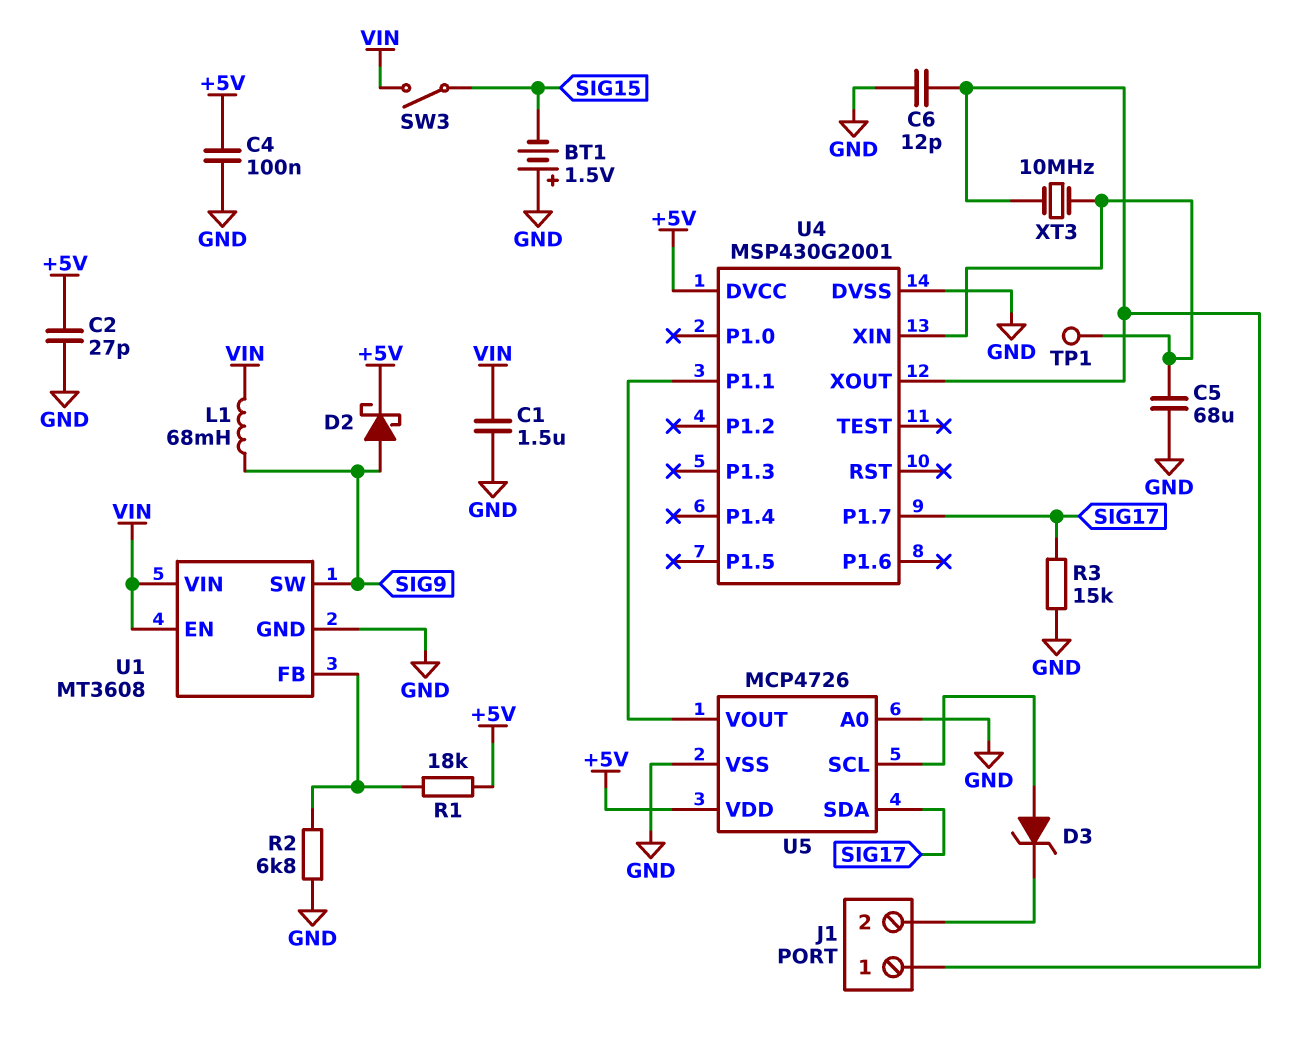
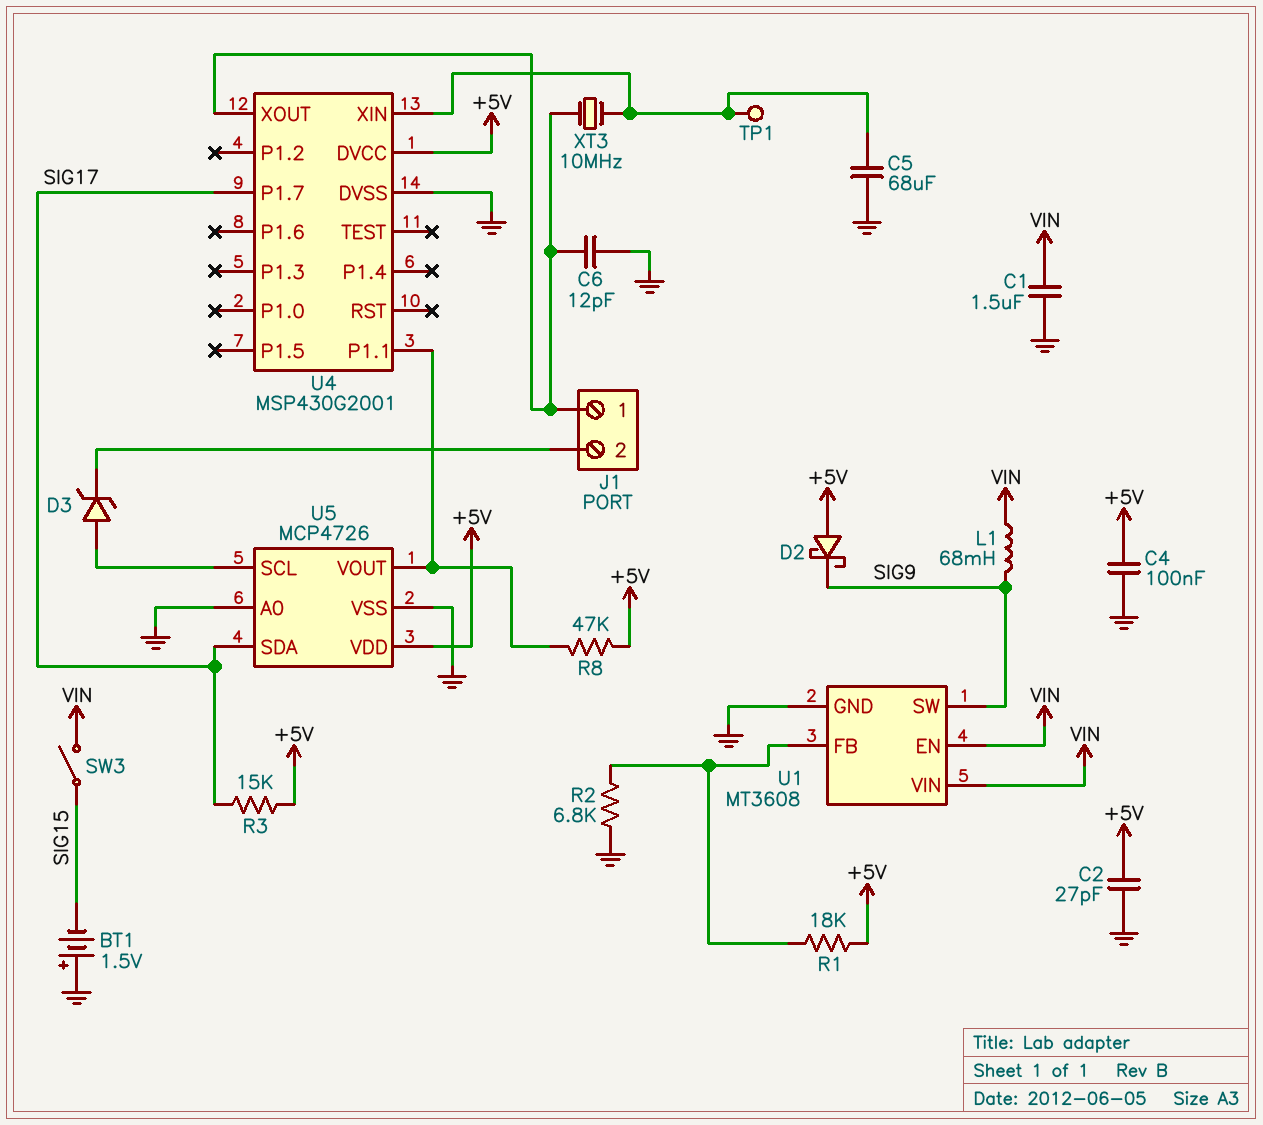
D2: schottky (A SIG9, K +5V) -> schottky (A +5V, K SIG9)
R3: 15k (GND, SIG17) -> 15k (+5V, SIG17)
R8: none -> 47k (+5V, U4/P1.1)

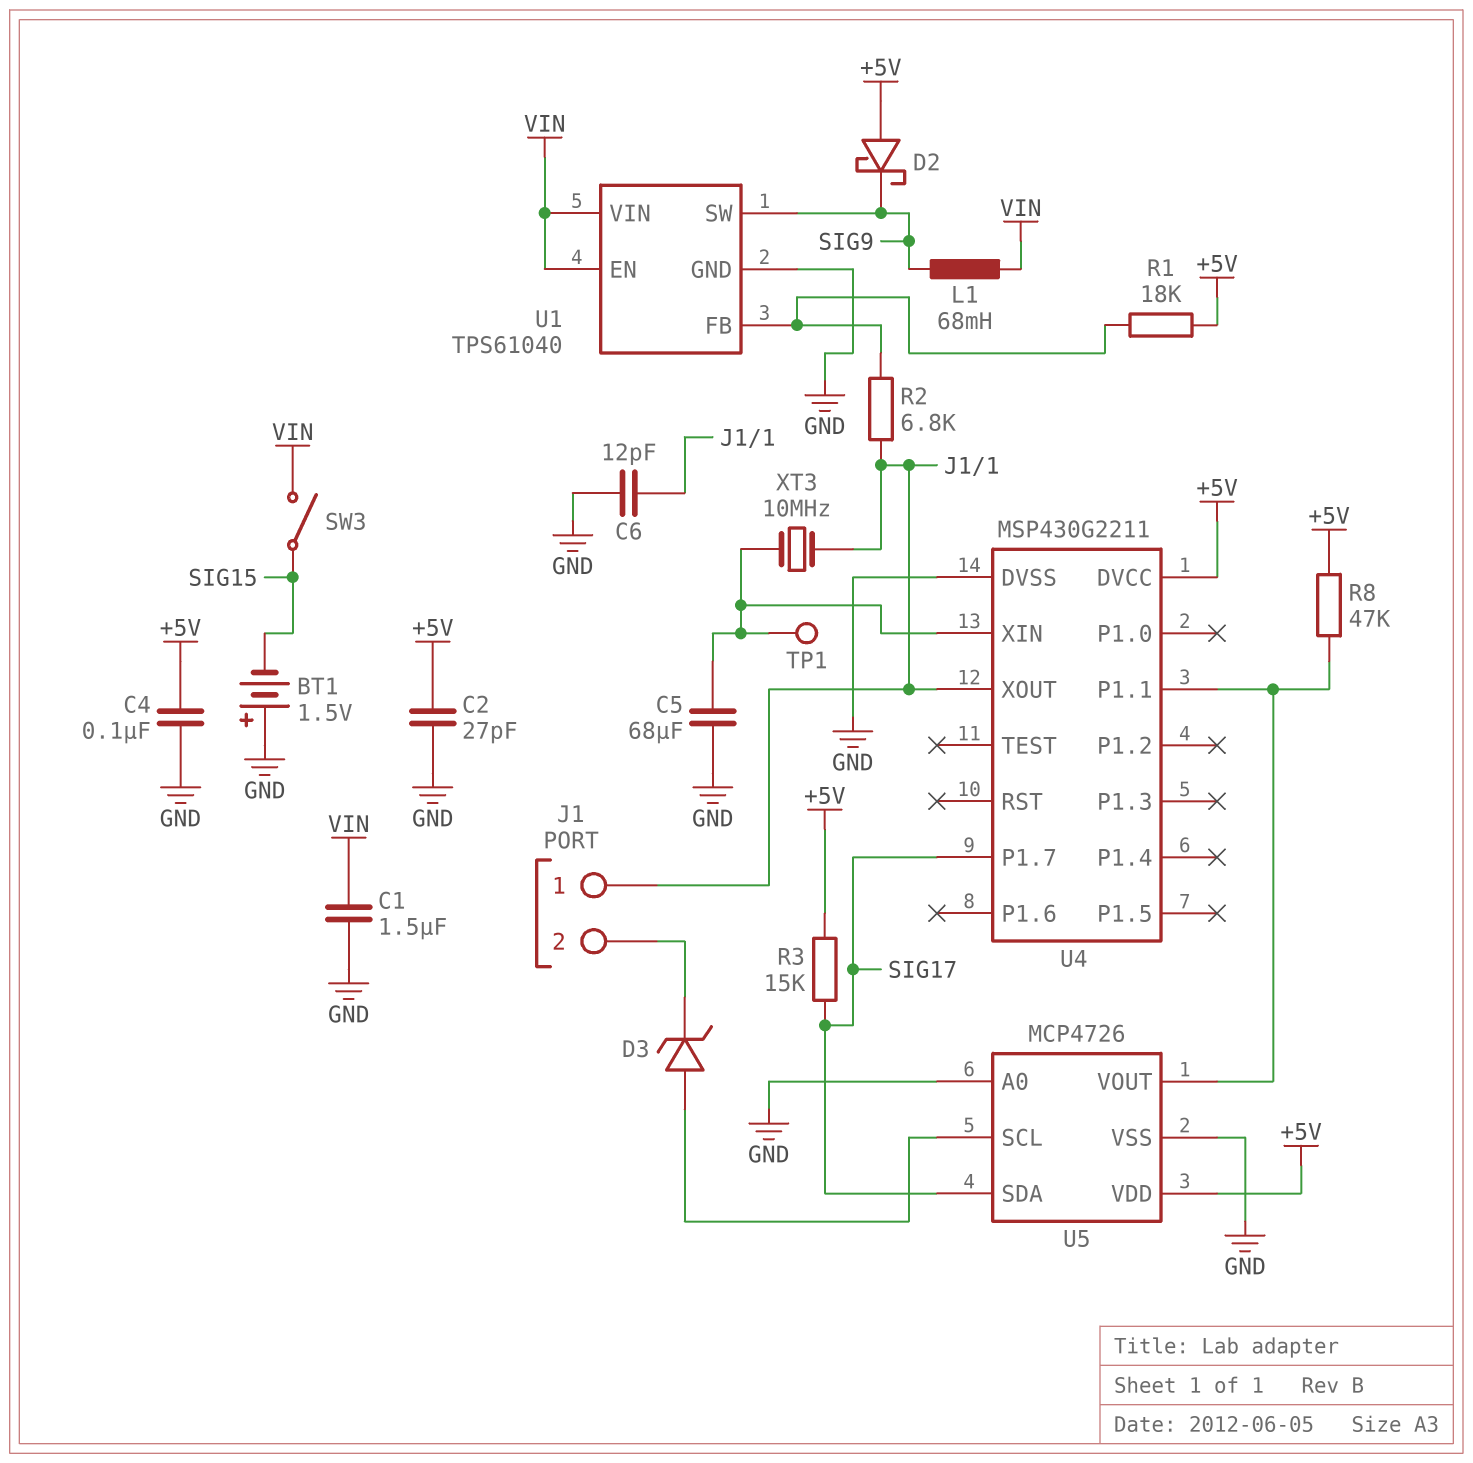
R2: 6.8k (GND, U1/FB) -> 6.8k (J1/1, U1/FB)
U1: MT3608 -> TPS61040
U4: MSP430G2001 -> MSP430G2211

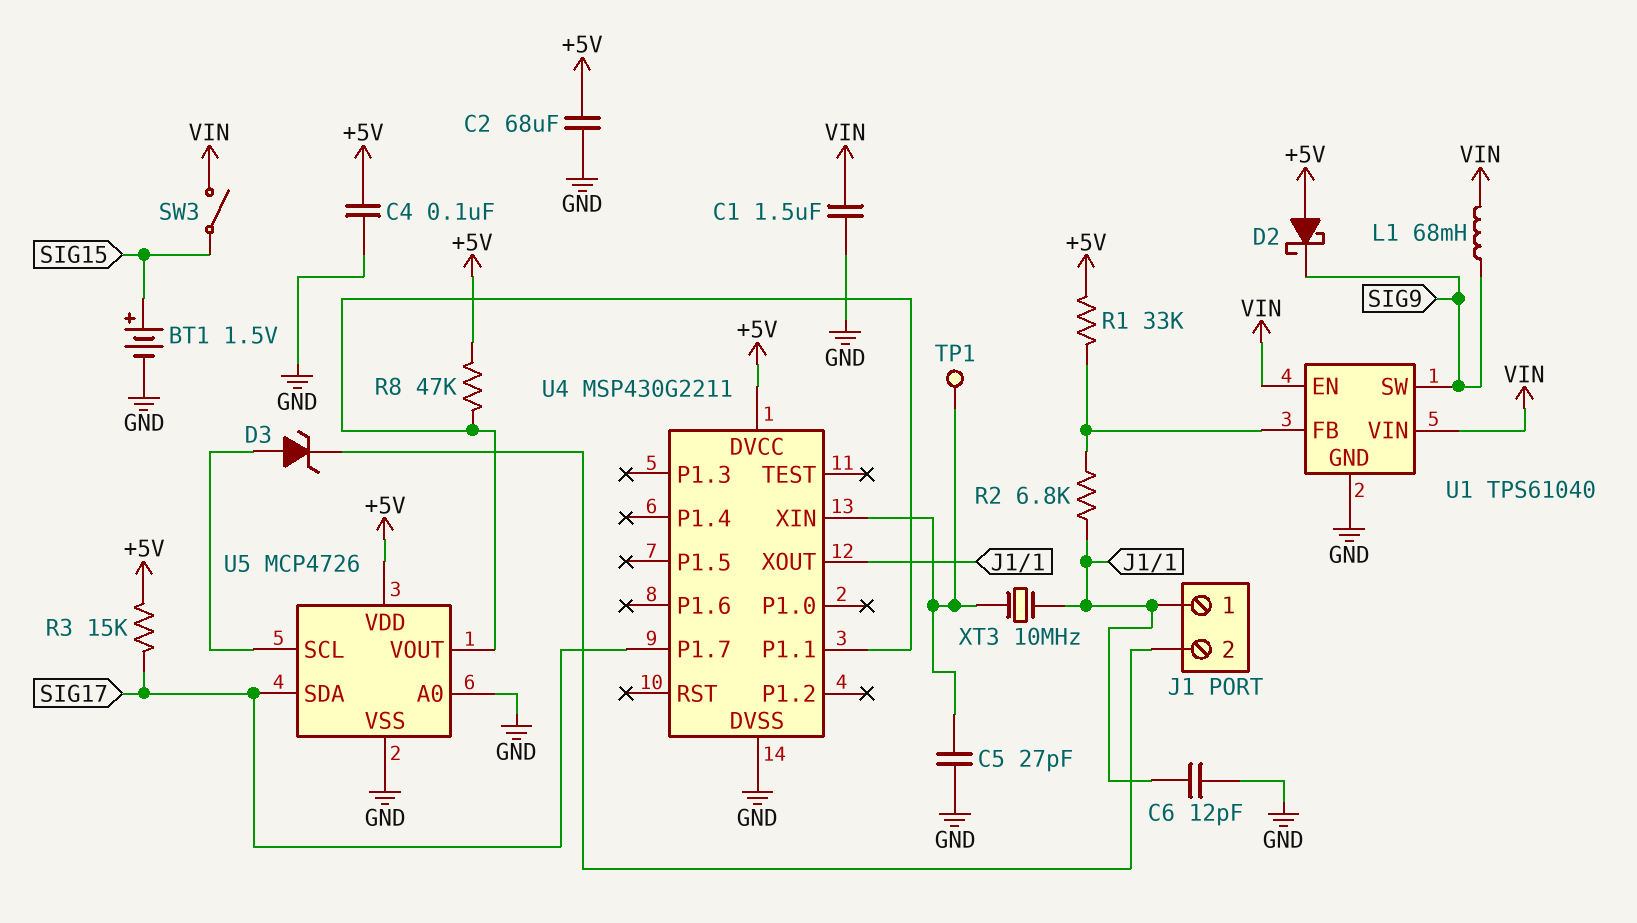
BT1: 1.5V (plus GND, minus SIG15) -> 1.5V (plus SIG15, minus GND)
C2: 27pF (+5V, GND) -> 68uF (+5V, GND)
C5: 68uF (GND, U4/XIN) -> 27pF (GND, U4/XIN)
R1: 18k (+5V, U1/FB) -> 33k (+5V, U1/FB)

